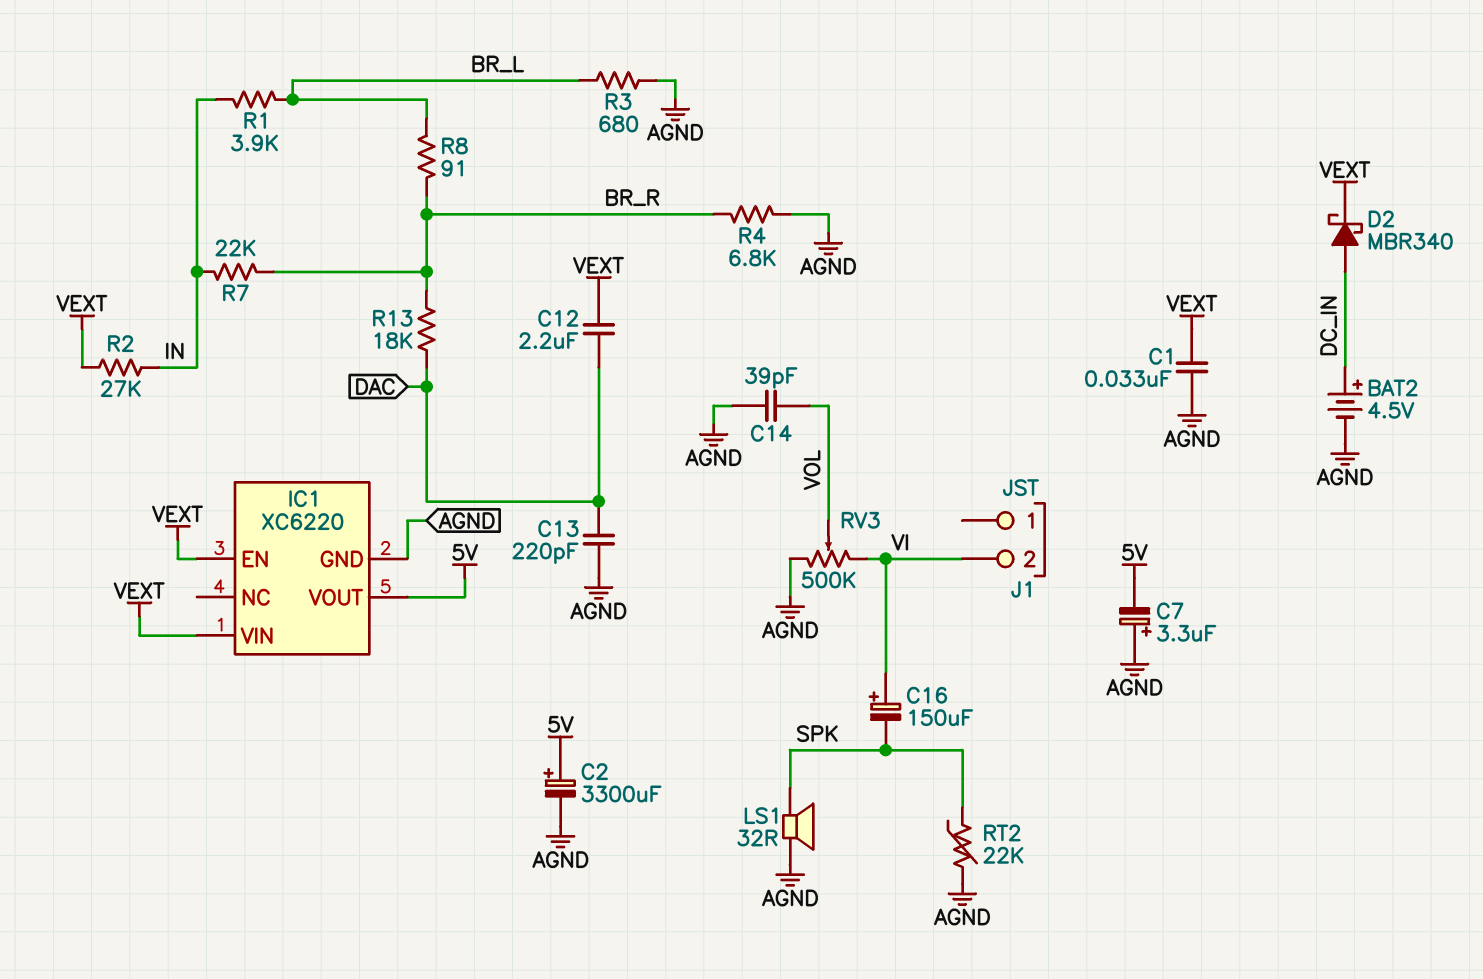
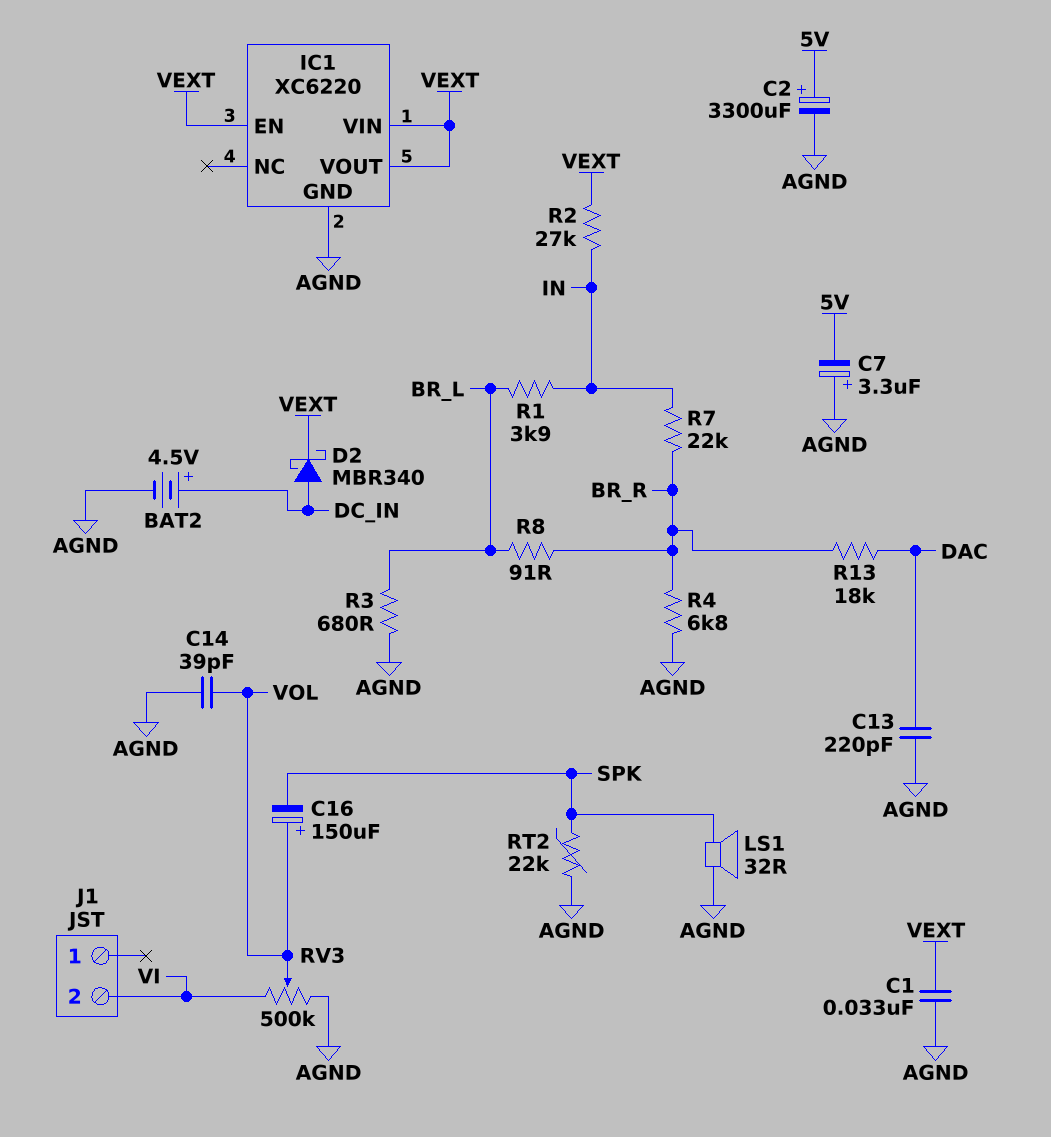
C12: 2.2uF (DAC, VEXT) -> none
C16: 150uF (plus VI, minus SPK) -> 150uF (plus VOL, minus SPK)
IC1 pin VOUT: 5V -> VEXT

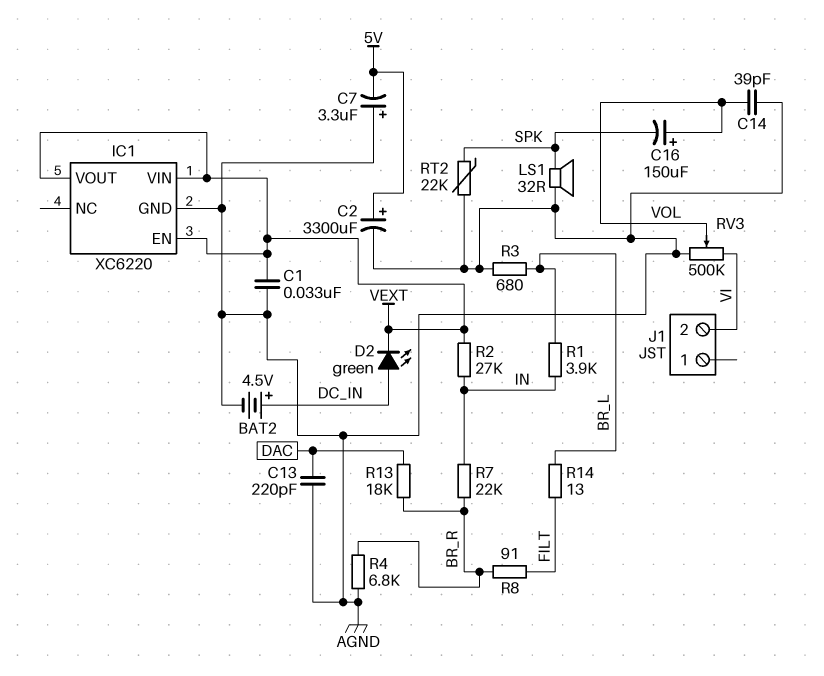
D2: schottky MBR340 (A DC_IN, K VEXT) -> LED green (A DC_IN, K VEXT)
R8: 91 (BR_L, BR_R) -> 91 (BR_R, FILT)
R14: none -> 13 (BR_L, FILT)

